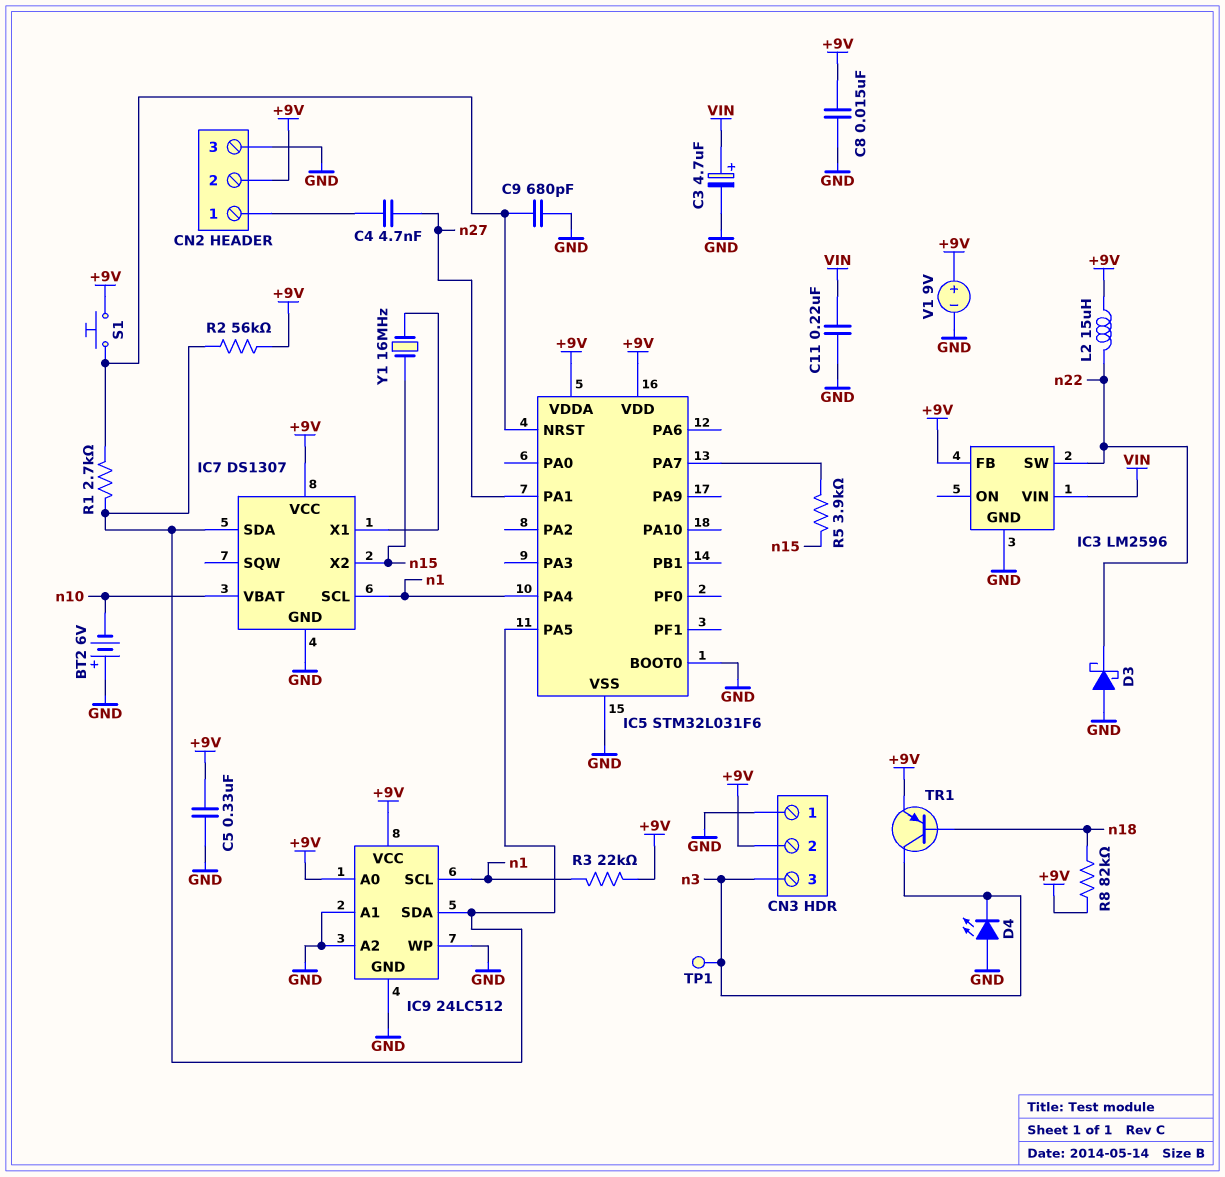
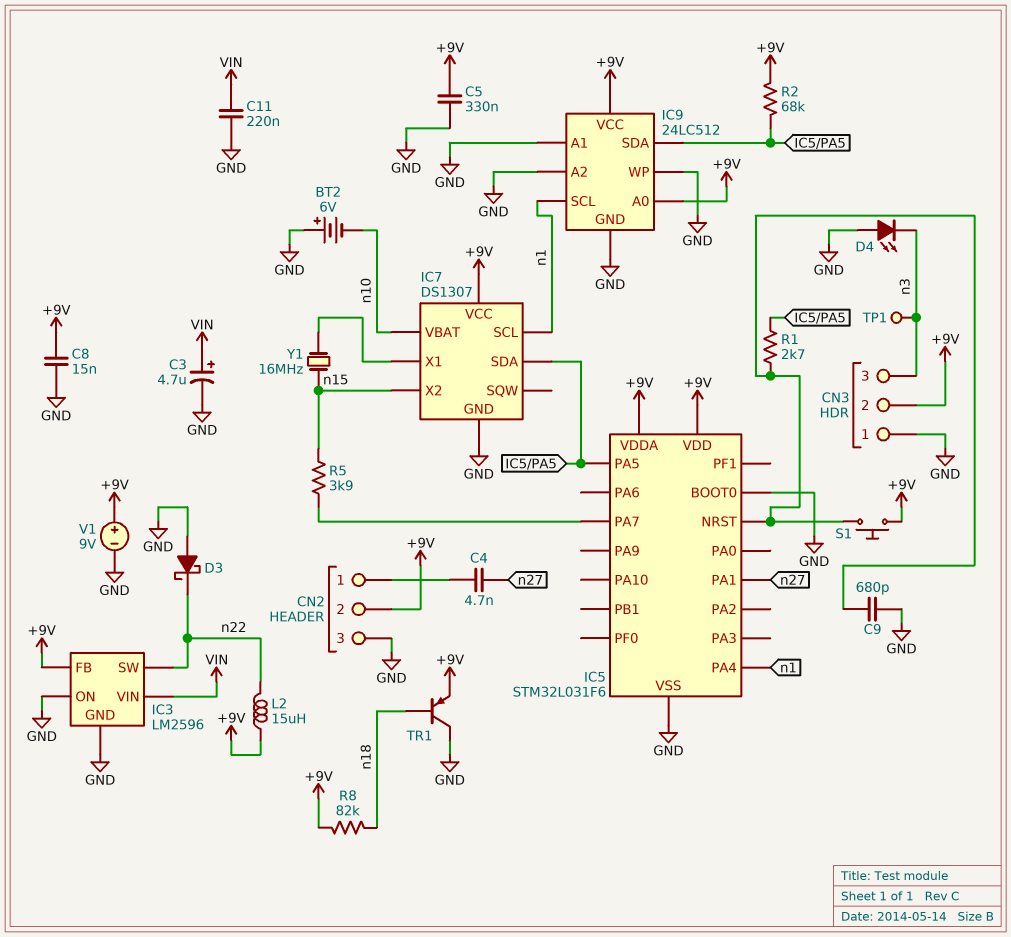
IC3 pin ON: none -> GND
R2: 56k (+9V, IC5/PA5) -> 68k (+9V, IC5/PA5)
R3: 22k (+9V, n1) -> none
TR1: PNP (B n18, C n3, E +9V) -> PNP (B n18, C GND, E +9V)

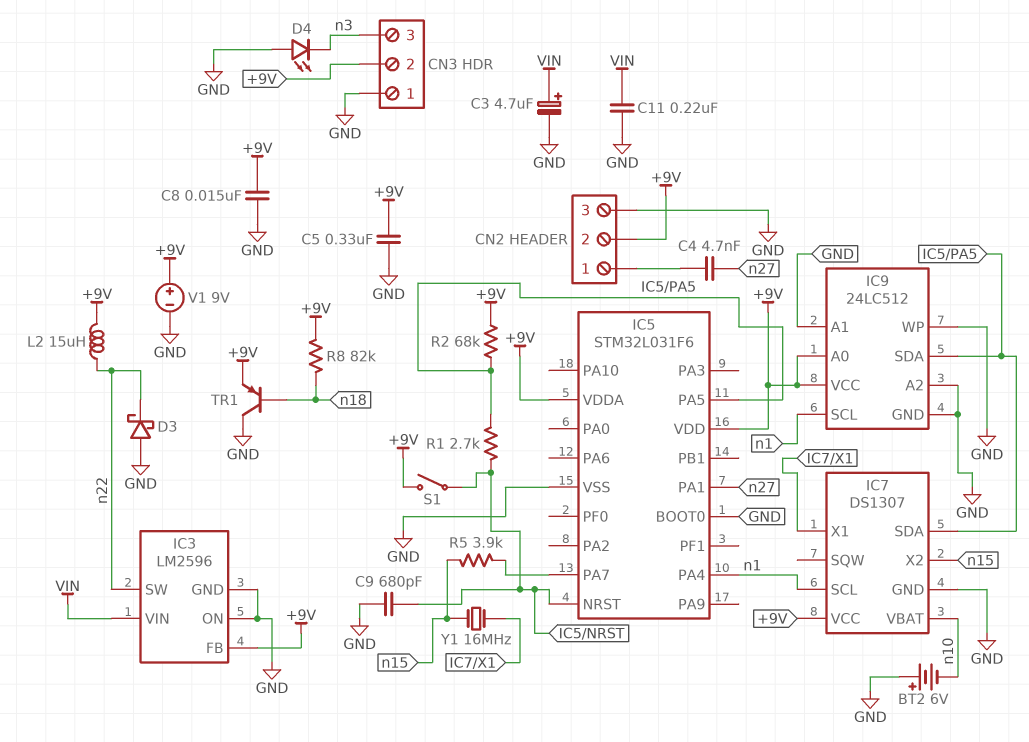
S1: button (+9V, IC5/NRST) -> switch (+9V, IC5/NRST)
TP1: test point (n3) -> none

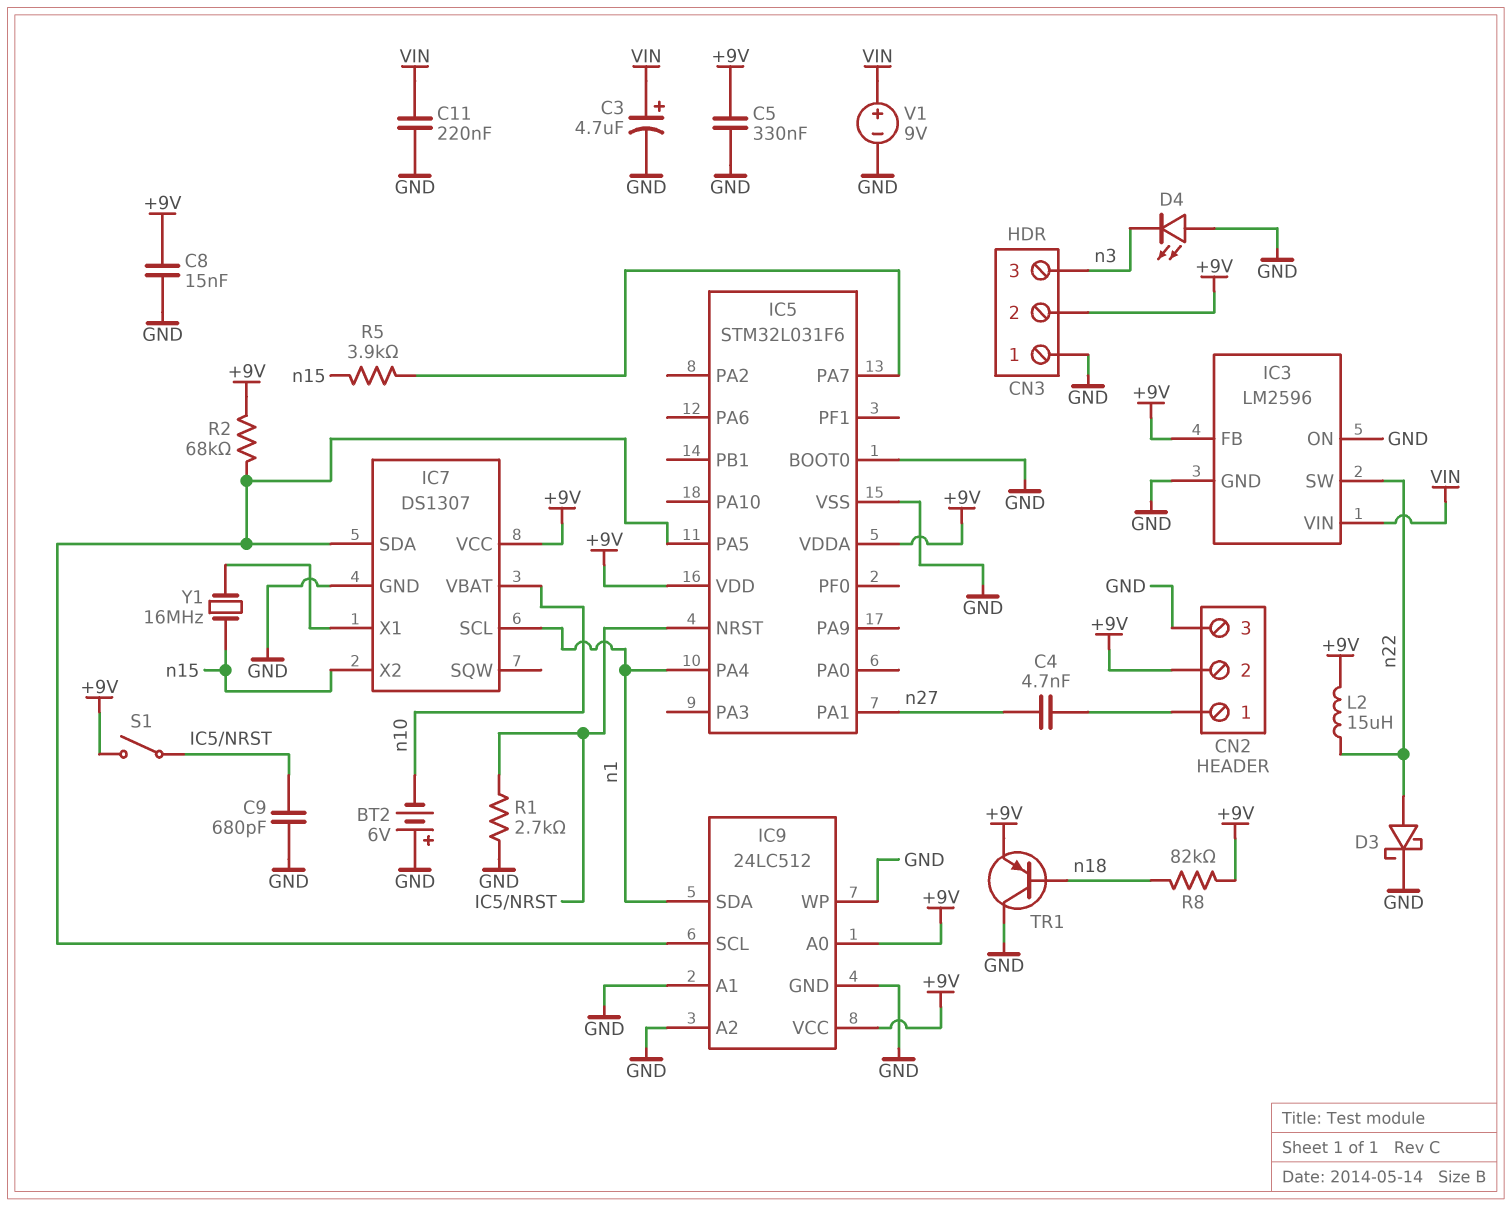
D3: schottky (A GND, K n22) -> schottky (A n22, K GND)
IC9 pin SCL: n1 -> IC5/PA5
IC9 pin SDA: IC5/PA5 -> n1
R1: 2.7k (IC5/NRST, IC5/PA5) -> 2.7k (GND, IC5/NRST)
V1: 9V (plus +9V, minus GND) -> 9V (plus VIN, minus GND)

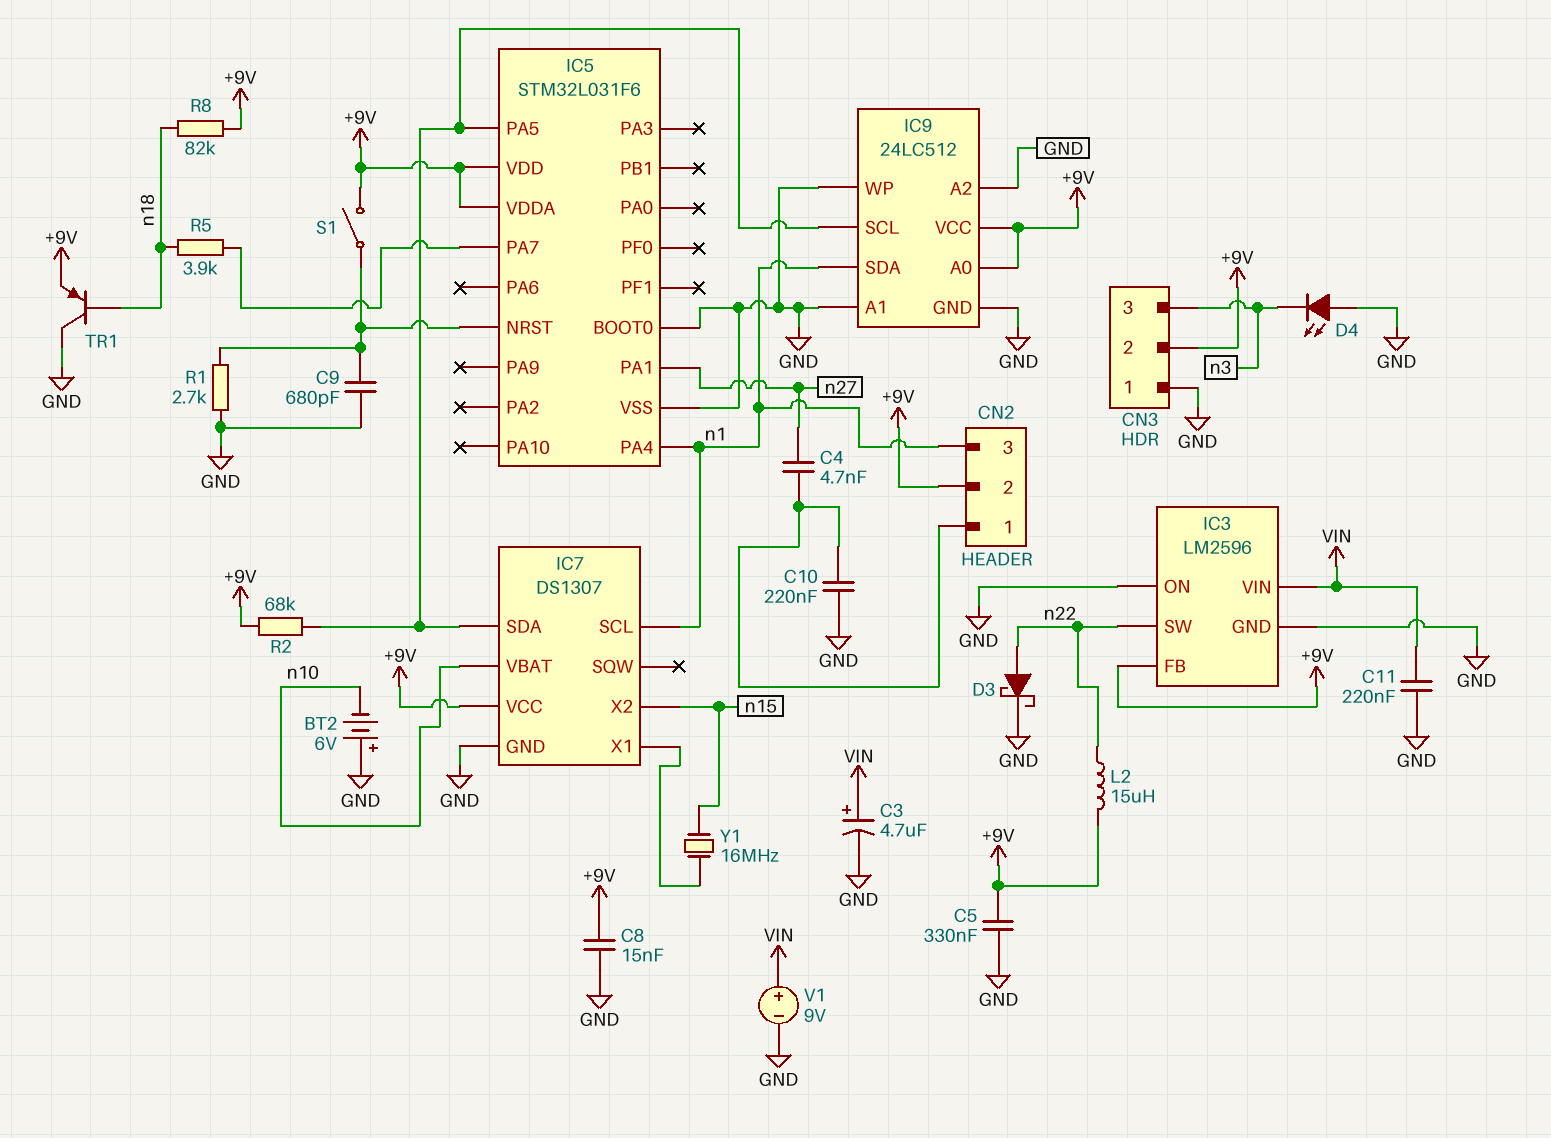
C10: none -> 220nF (CN2/1, GND)
CN2 pin 3: GND -> n1
R5: 3.9k (IC5/PA7, n15) -> 3.9k (IC5/PA7, n18)

